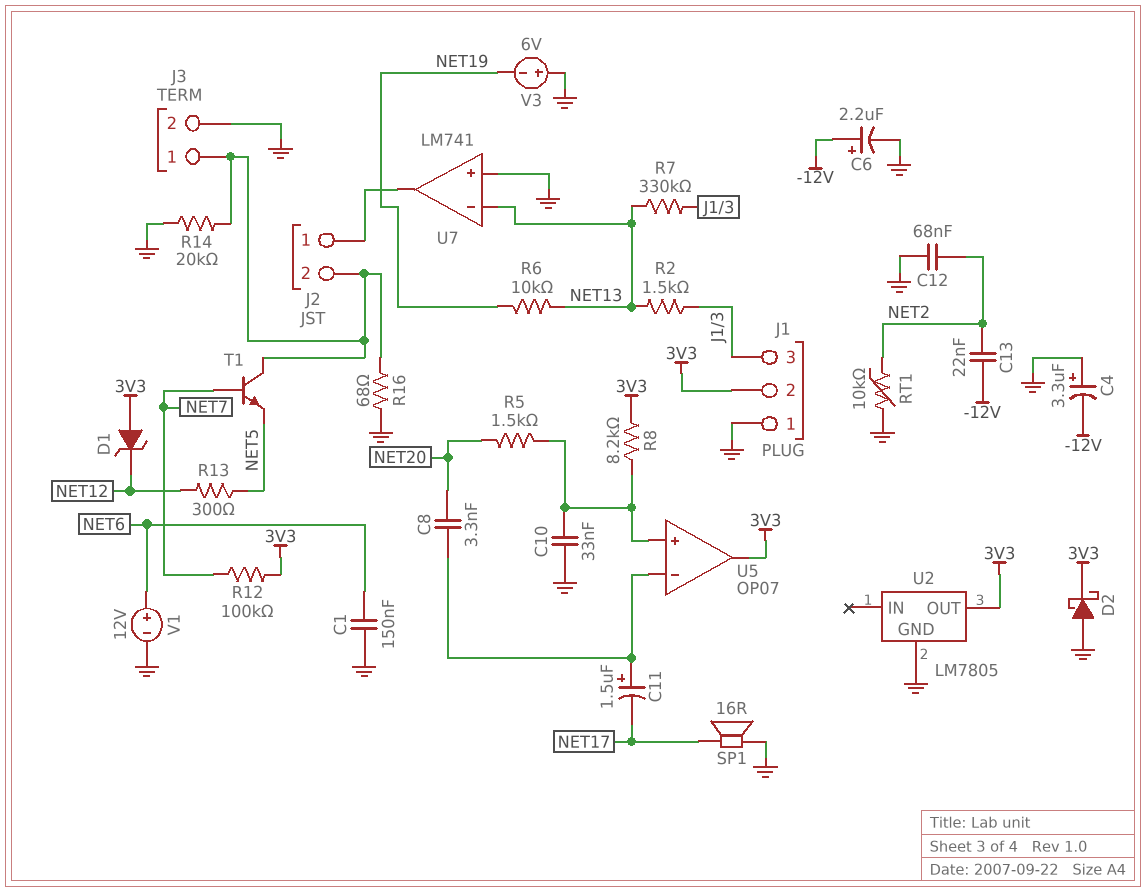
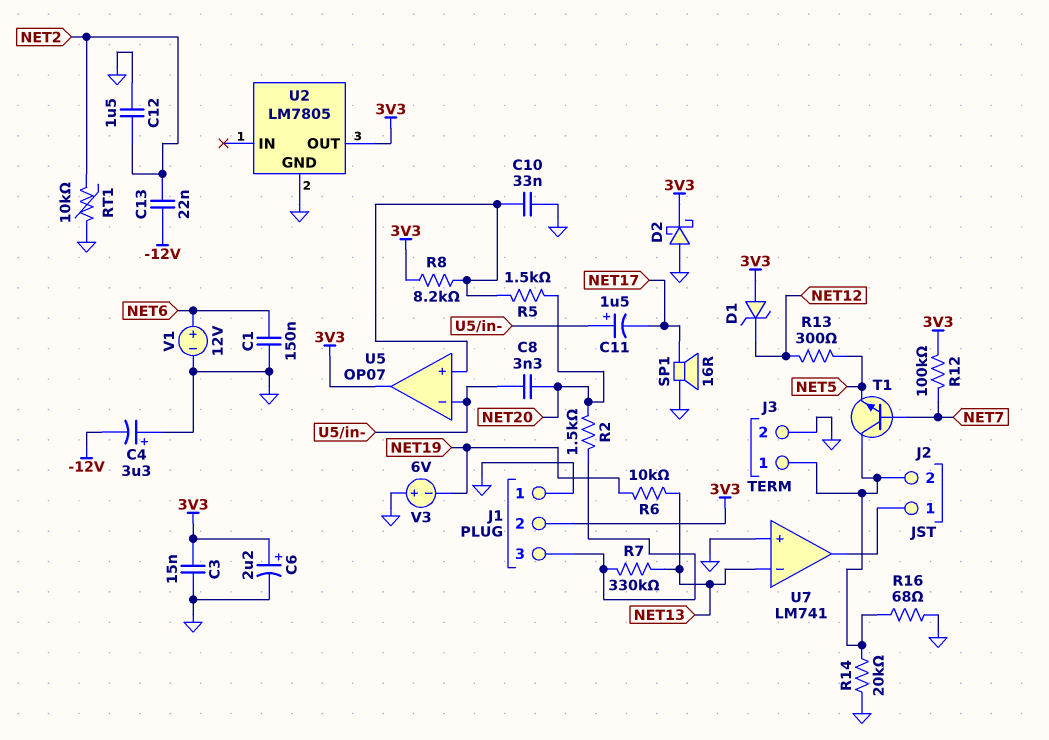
C3: none -> 15nF (3V3, GND)
C6: 2.2uF (plus -12V, minus GND) -> 2.2uF (plus 3V3, minus GND)
C12: 68nF (GND, NET2) -> 1.5uF (GND, NET2)
R2: 1.5k (J1/3, NET13) -> 1.5k (J1/3, NET20)

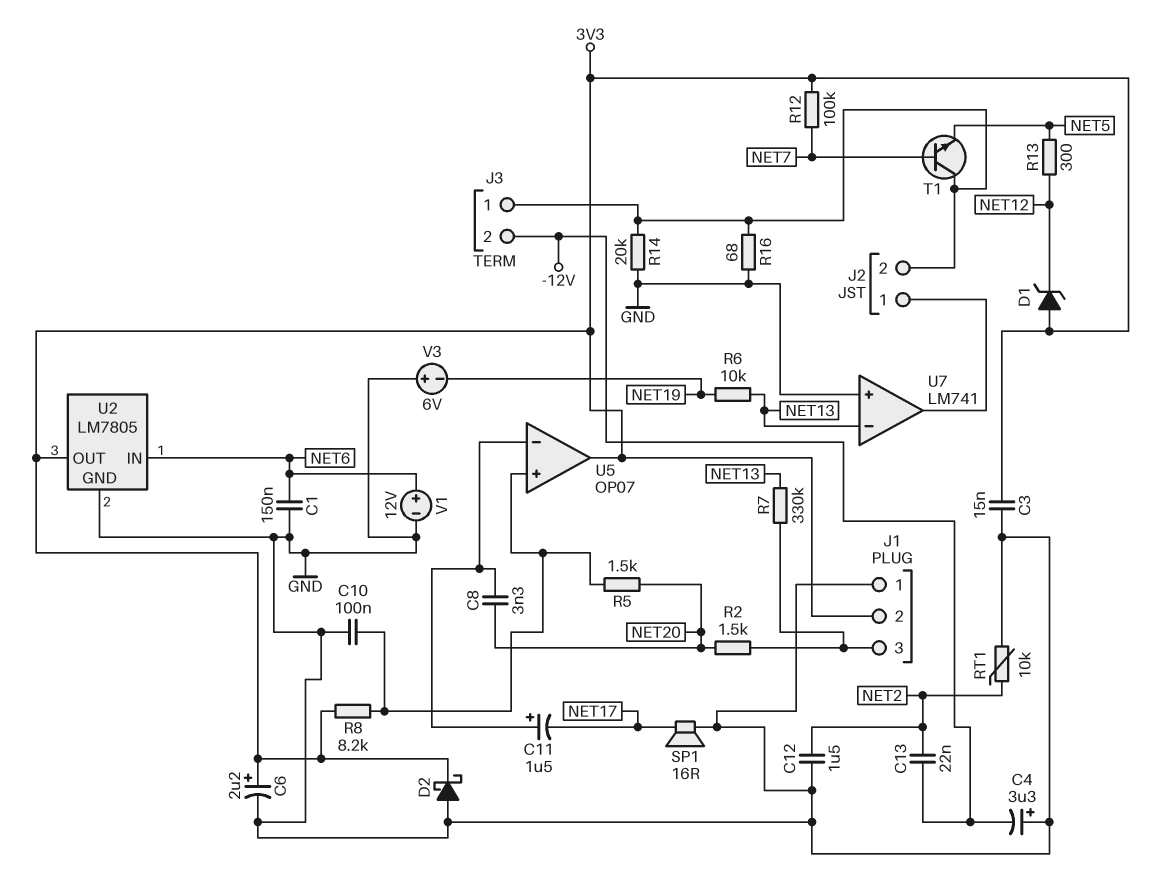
C10: 33nF (GND, U5/in+) -> 100nF (GND, U5/in+)
J3 pin 2: GND -> -12V
U2 pin IN: none -> NET6

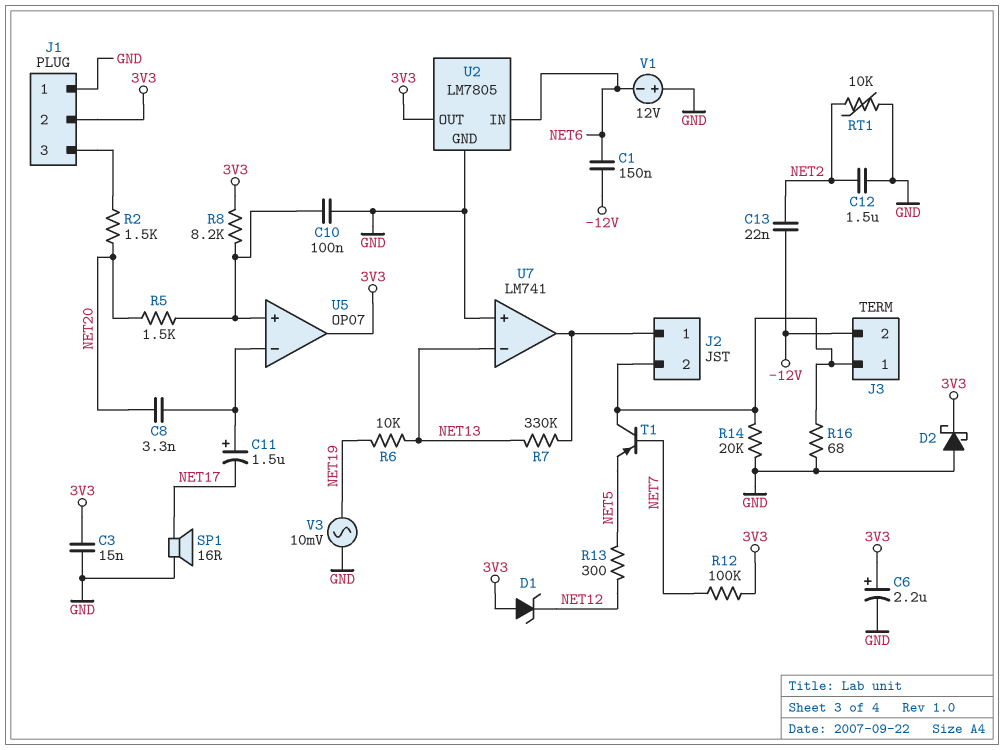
C1: 150nF (GND, NET6) -> 150nF (-12V, NET6)
C4: 3.3uF (plus GND, minus -12V) -> none
R7: 330k (J1/3, NET13) -> 330k (J2/1, NET13)
T1: NPN (B NET7, C J2/2, E NET5) -> PNP (B NET7, C J2/2, E NET5)
V1: 12V (plus NET6, minus GND) -> 12V (plus GND, minus NET6)
V3: 6V (plus GND, minus NET19) -> AC 10mV (GND, NET19)

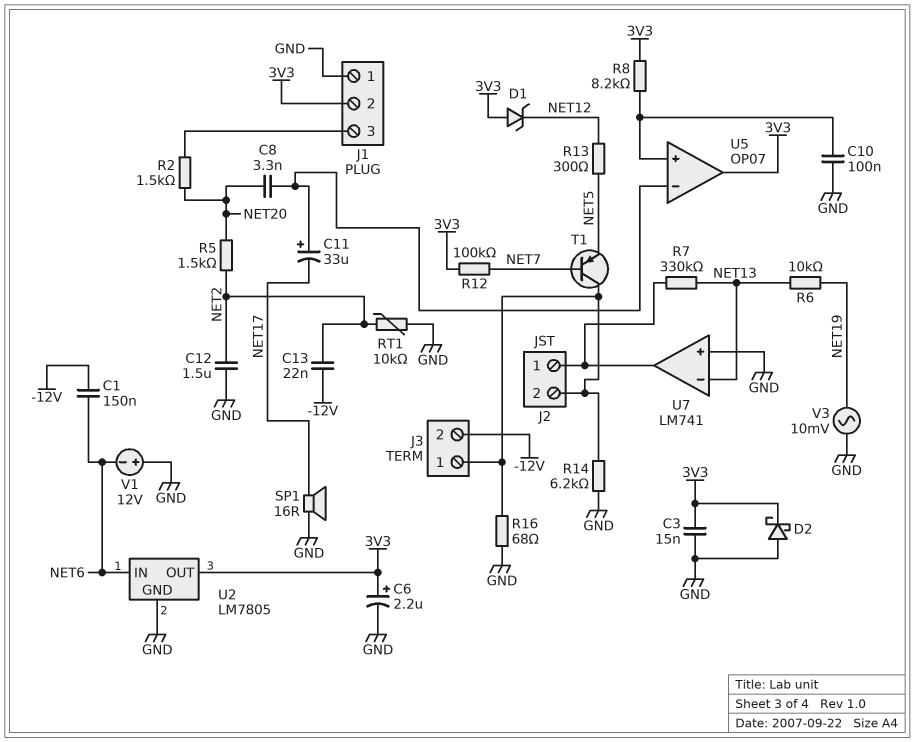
C11: 1.5uF (plus U5/in-, minus NET17) -> 33uF (plus U5/in-, minus NET17)
R5: 1.5k (NET20, U5/in+) -> 1.5k (NET2, NET20)
R14: 20k (GND, J2/2) -> 6.2k (GND, J2/2)

